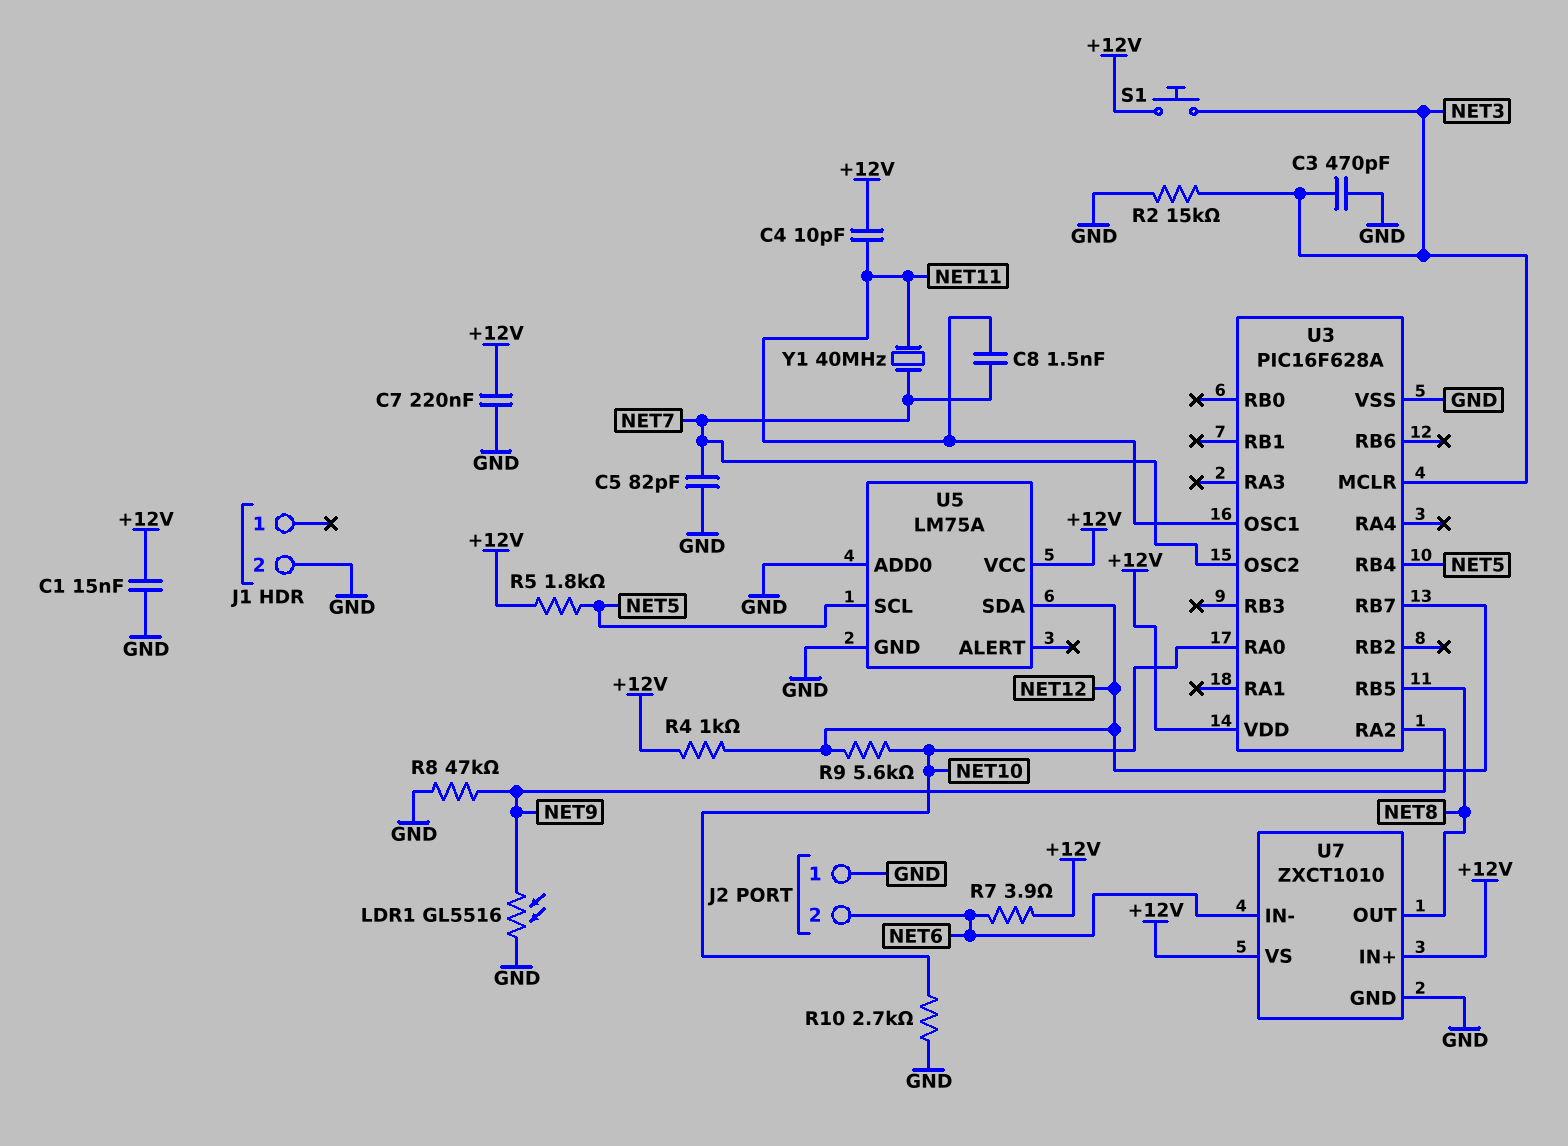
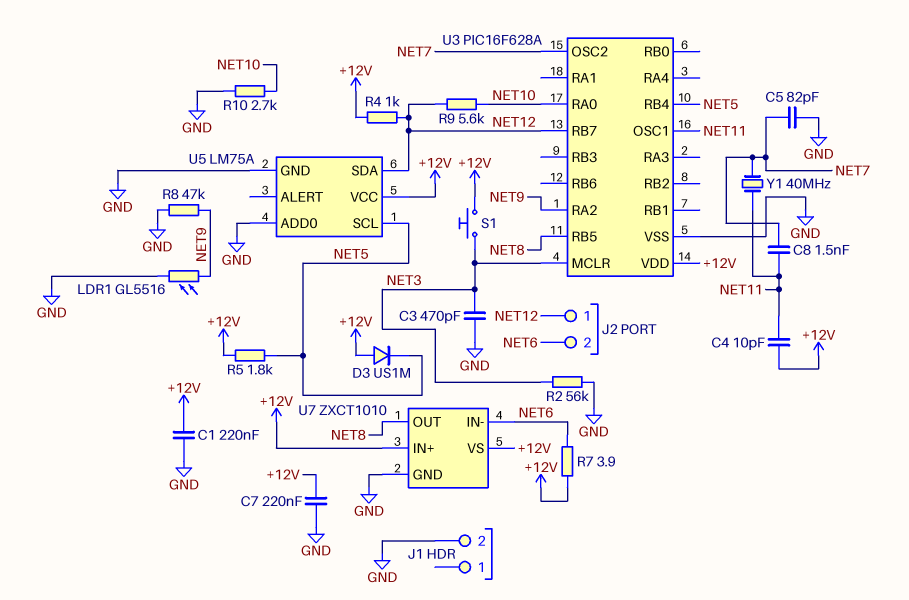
C1: 15nF (+12V, GND) -> 220nF (+12V, GND)
D3: none -> diode US1M (A +12V, K NET5)
J2 pin 1: GND -> NET12
R2: 15k (GND, NET3) -> 56k (GND, NET3)

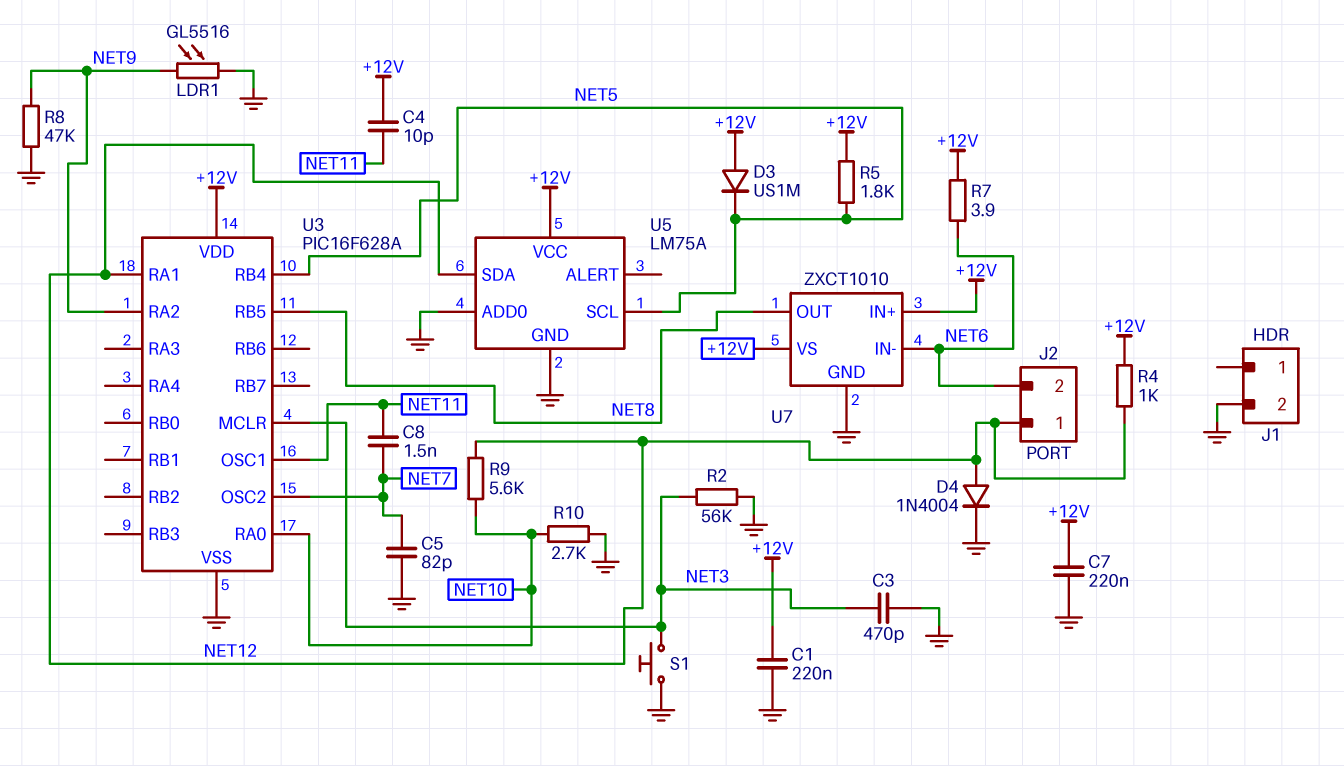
D4: none -> diode 1N4004 (A NET12, K GND)
S1: button (+12V, NET3) -> button (GND, NET3)
U3 pin RA1: none -> NET12
U3 pin RB7: NET12 -> none
Y1: 40MHz (NET7, NET11) -> none

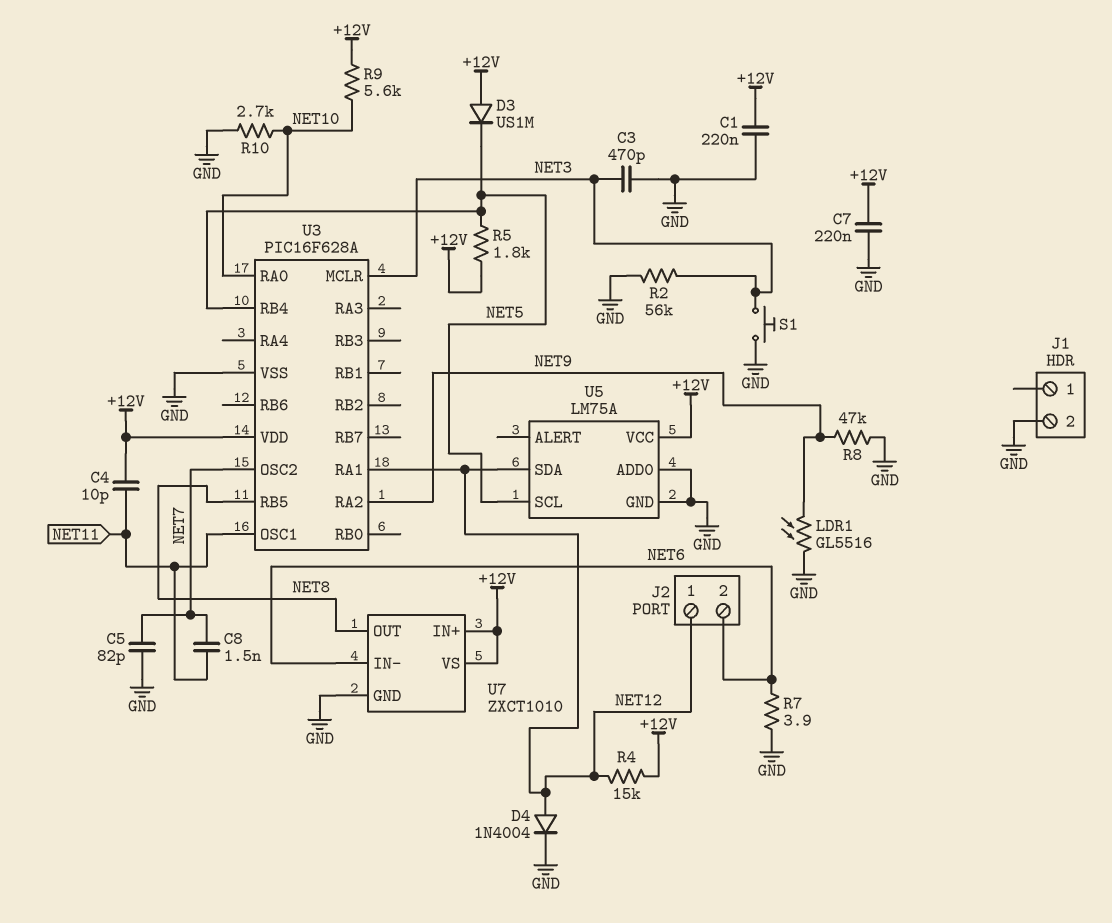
R4: 1k (+12V, NET12) -> 15k (+12V, NET12)
R7: 3.9 (+12V, NET6) -> 3.9 (GND, NET6)
R9: 5.6k (NET10, NET12) -> 5.6k (+12V, NET10)

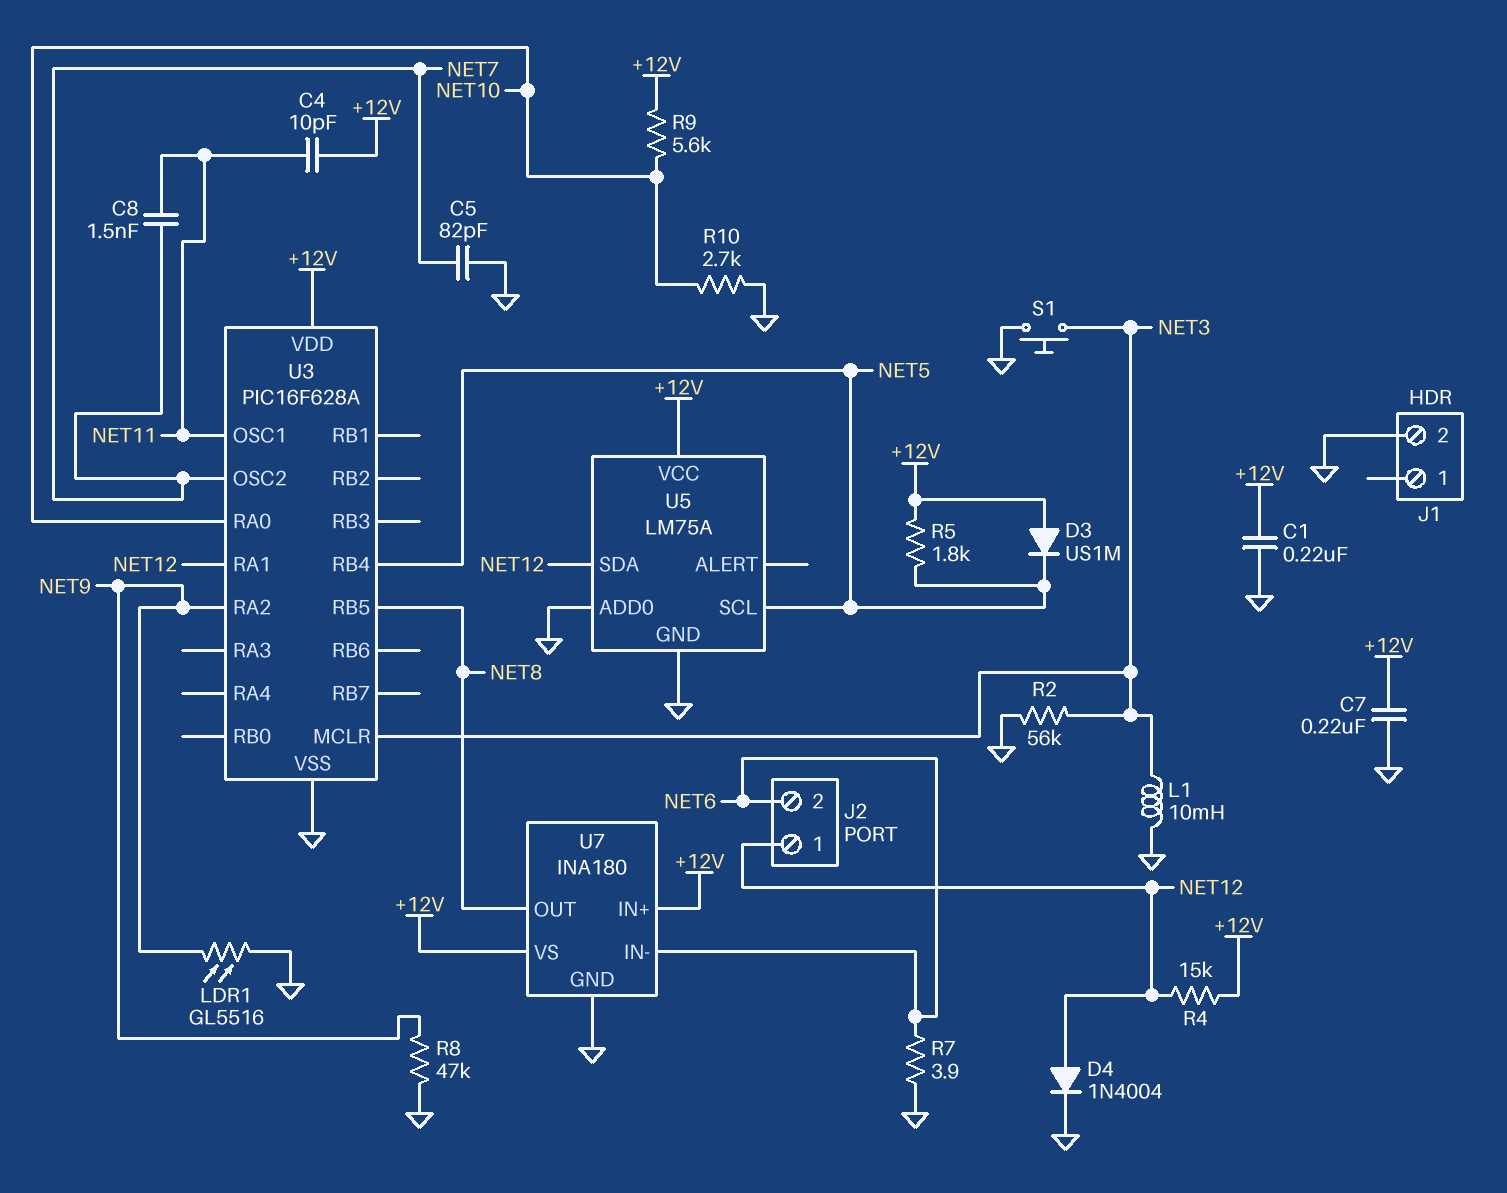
C3: 470pF (GND, NET3) -> none
L1: none -> 10mH (GND, NET3)
U7: ZXCT1010 -> INA180

